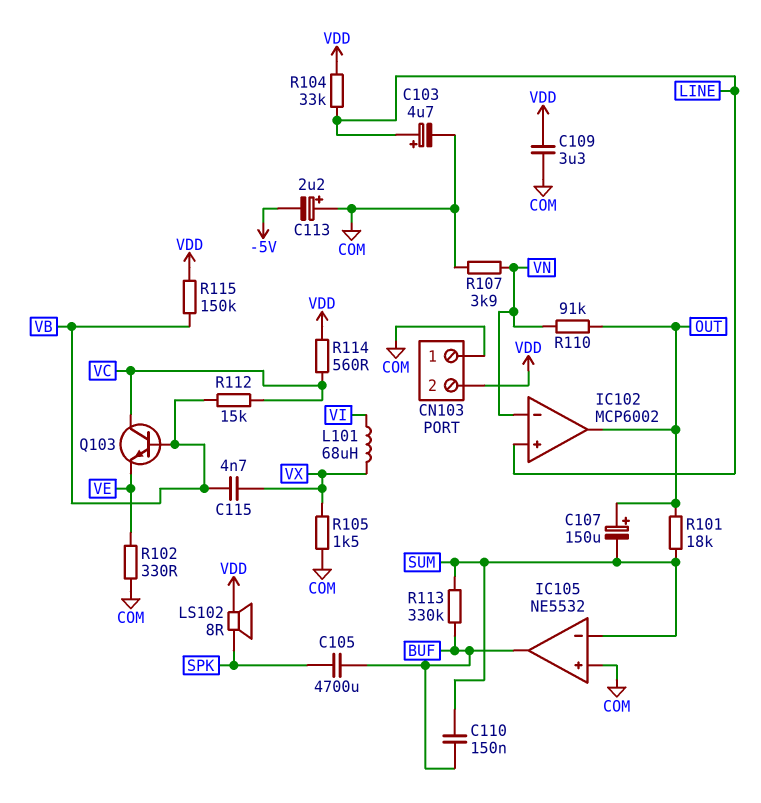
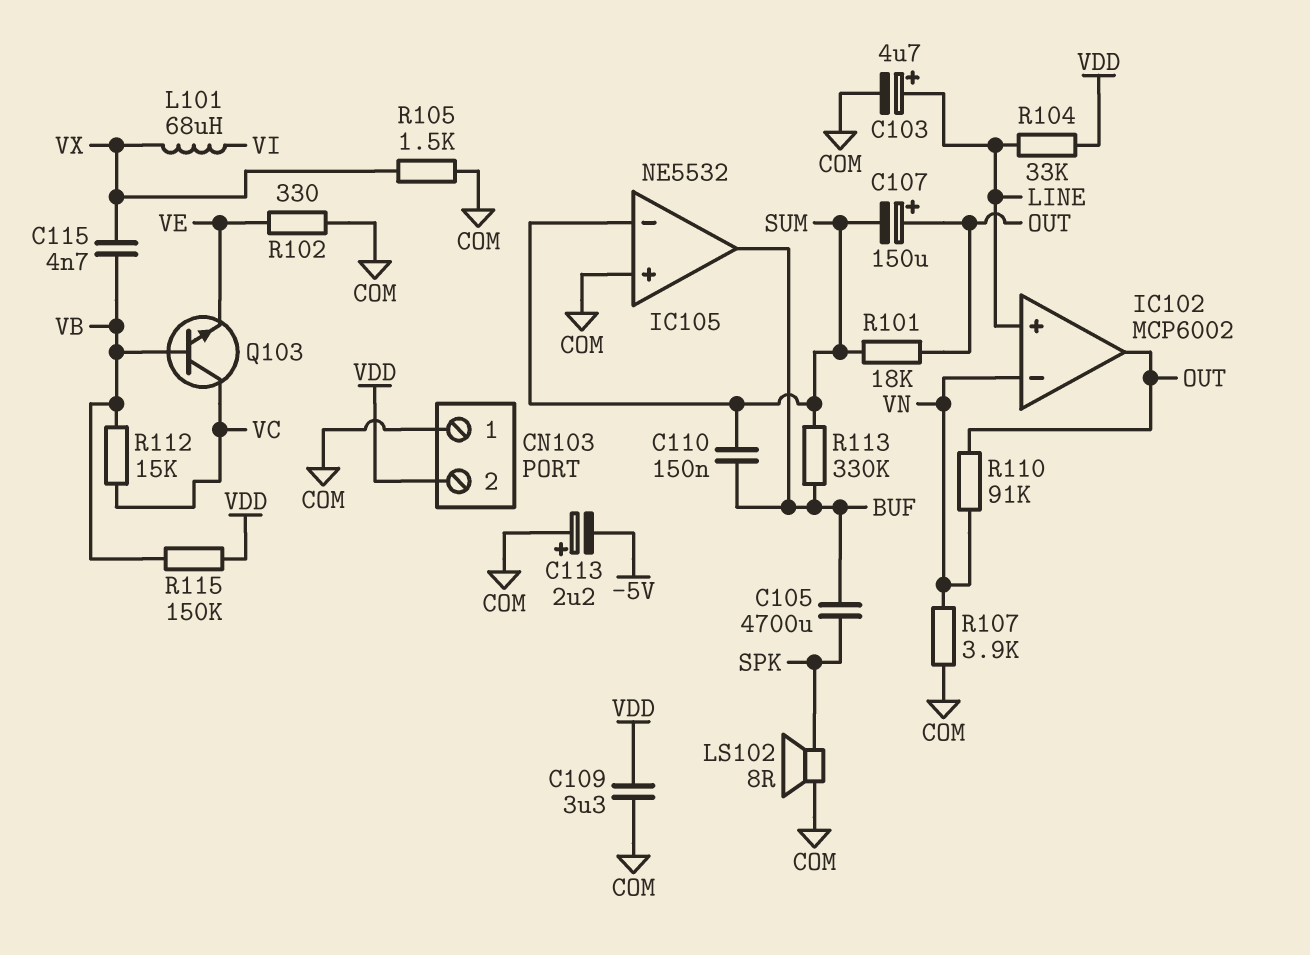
LS102: speaker 8R (SPK, VDD) -> speaker 8R (COM, SPK)
R114: 560 (VC, VDD) -> none

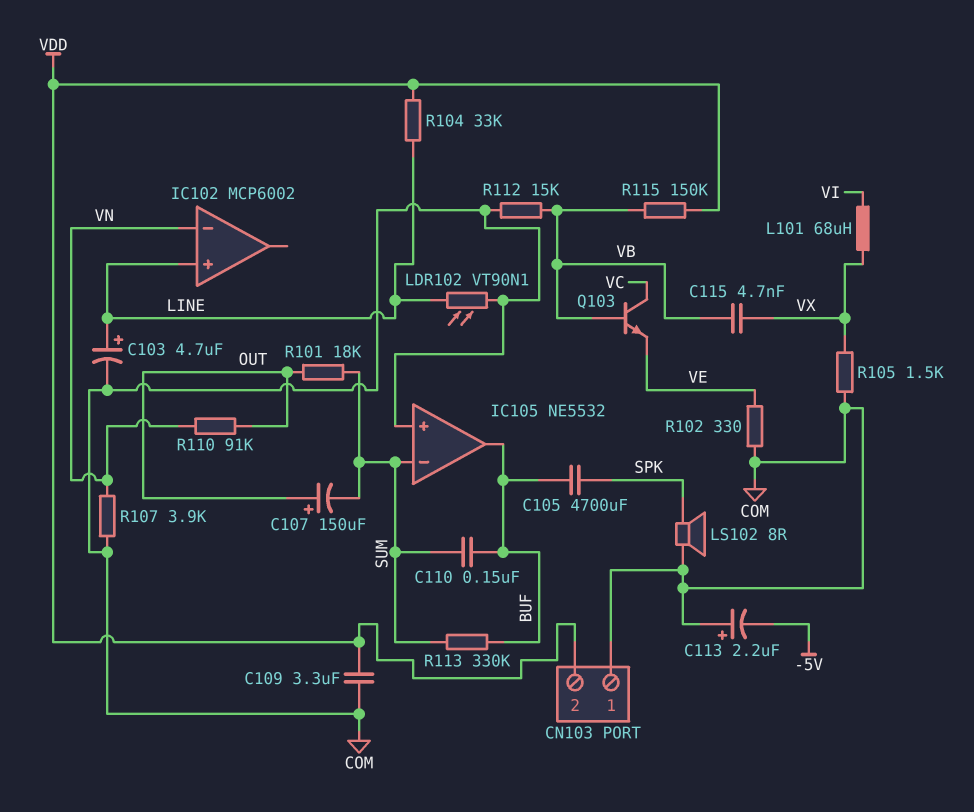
IC102 pin out: OUT -> none
LDR102: none -> VT90N1 (COM, LINE)
R112: 15k (VB, VC) -> 15k (COM, VB)

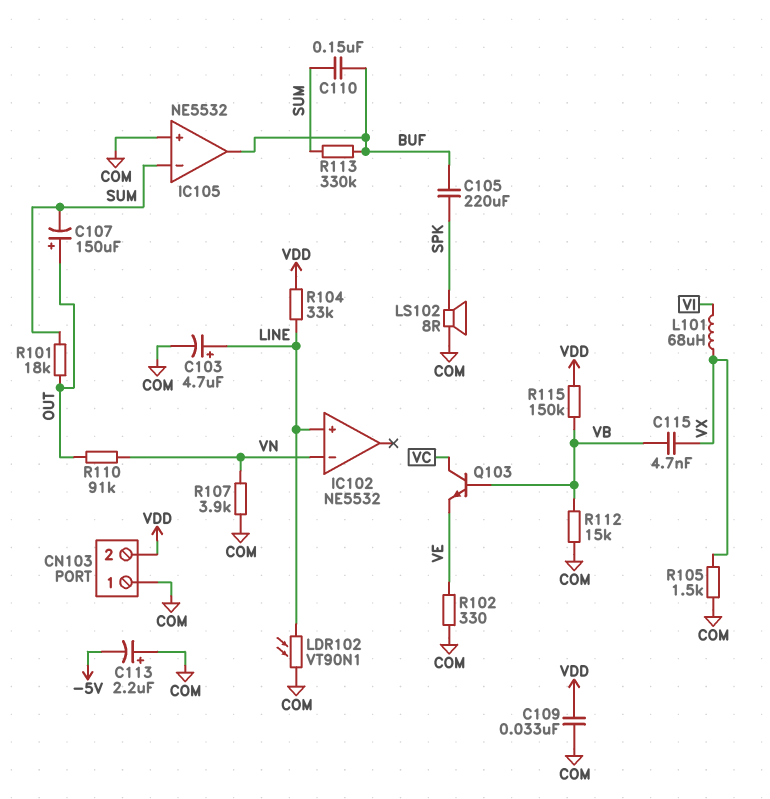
C105: 4700uF (BUF, SPK) -> 220uF (BUF, SPK)
C109: 3.3uF (COM, VDD) -> 33nF (COM, VDD)
IC102: MCP6002 -> NE5532

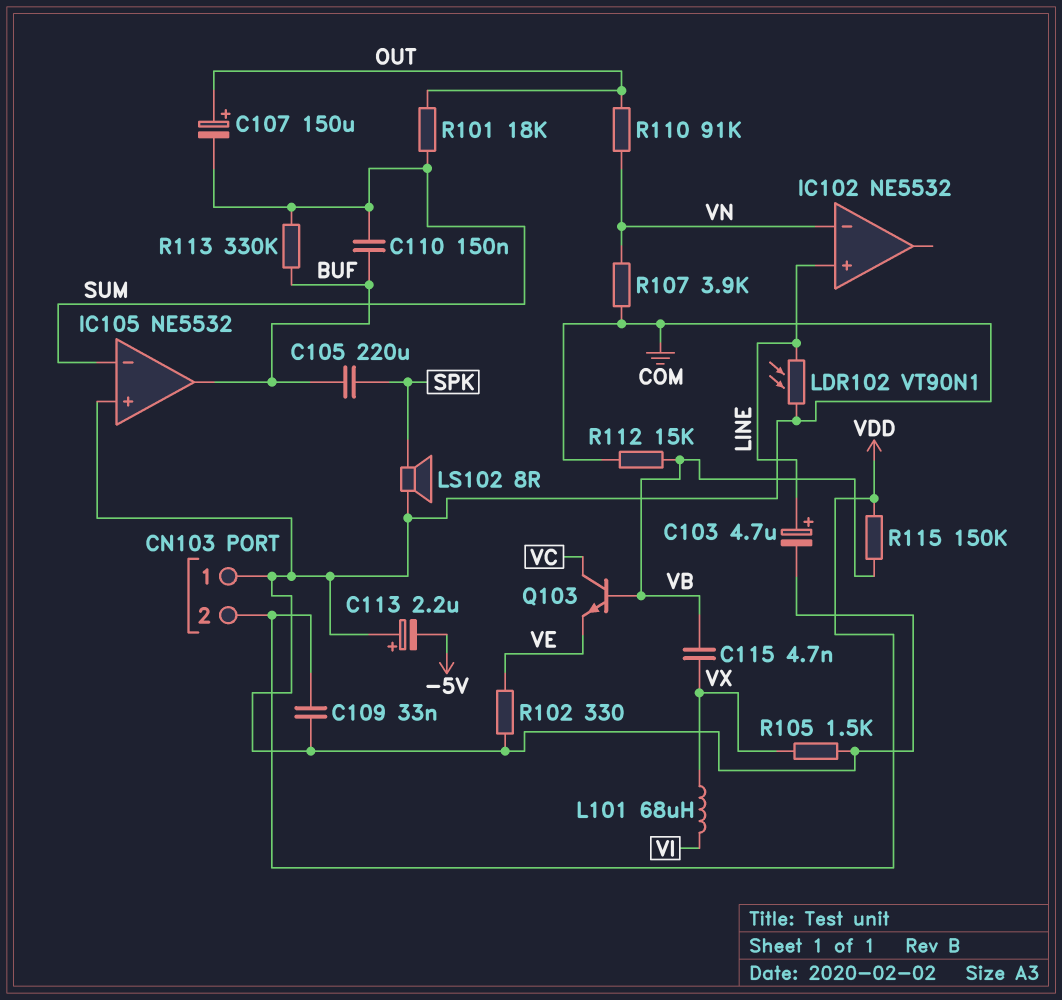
R104: 33k (LINE, VDD) -> none

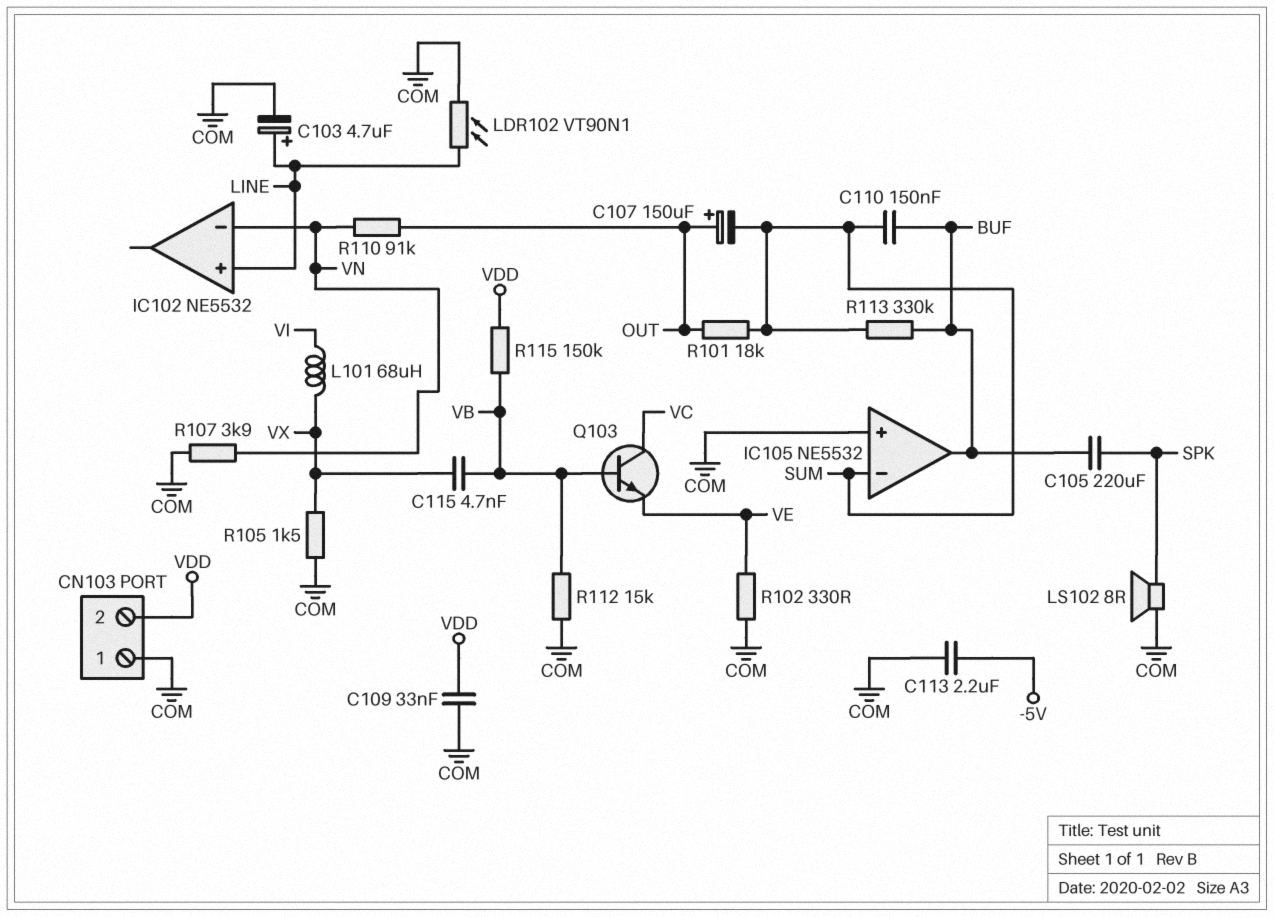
C113: 2.2uF (plus COM, minus -5V) -> 2.2uF (-5V, COM)

